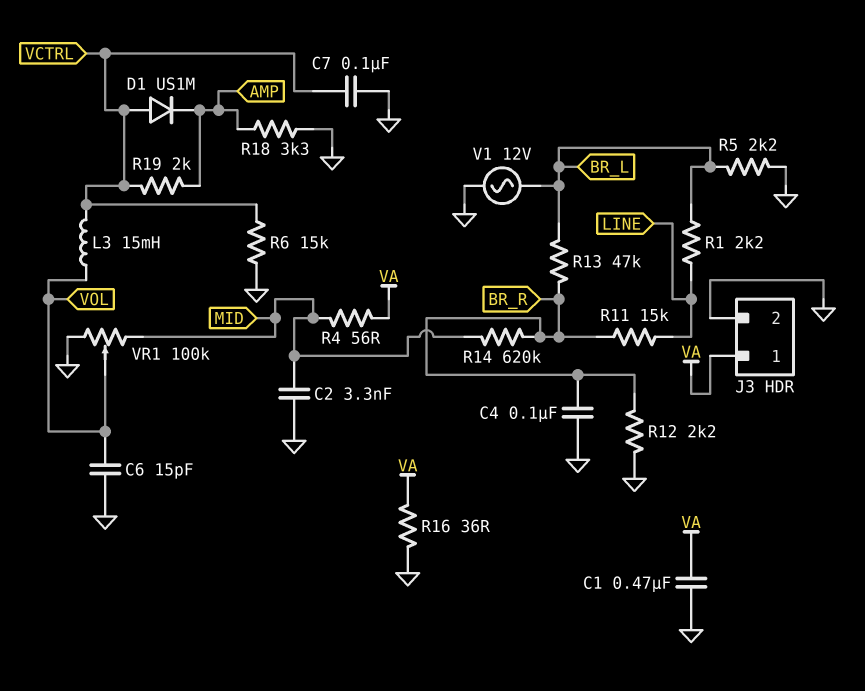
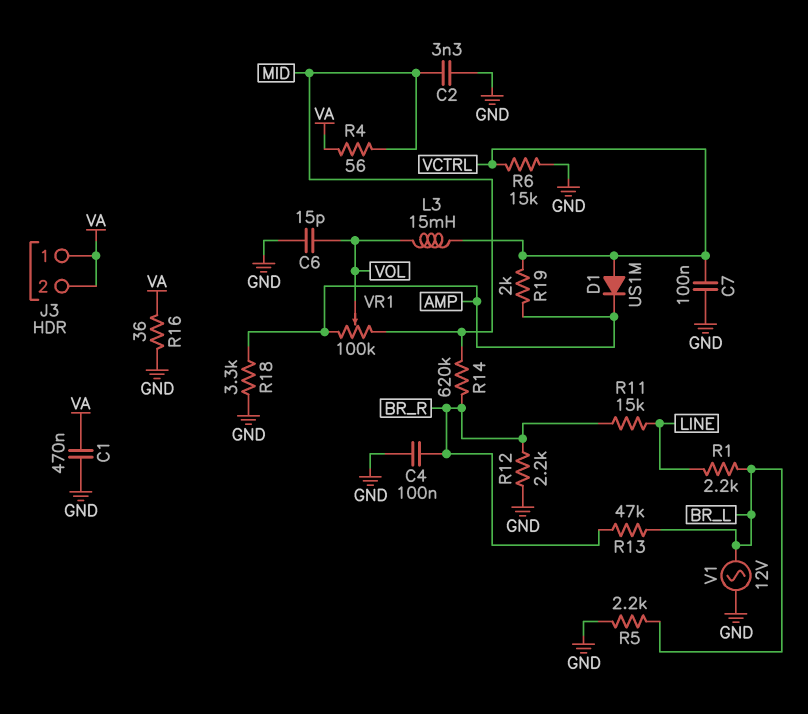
J3 pin 2: GND -> VA
VR1: 100k (GND, MID, wiper VOL) -> 100k (AMP, MID, wiper VOL)

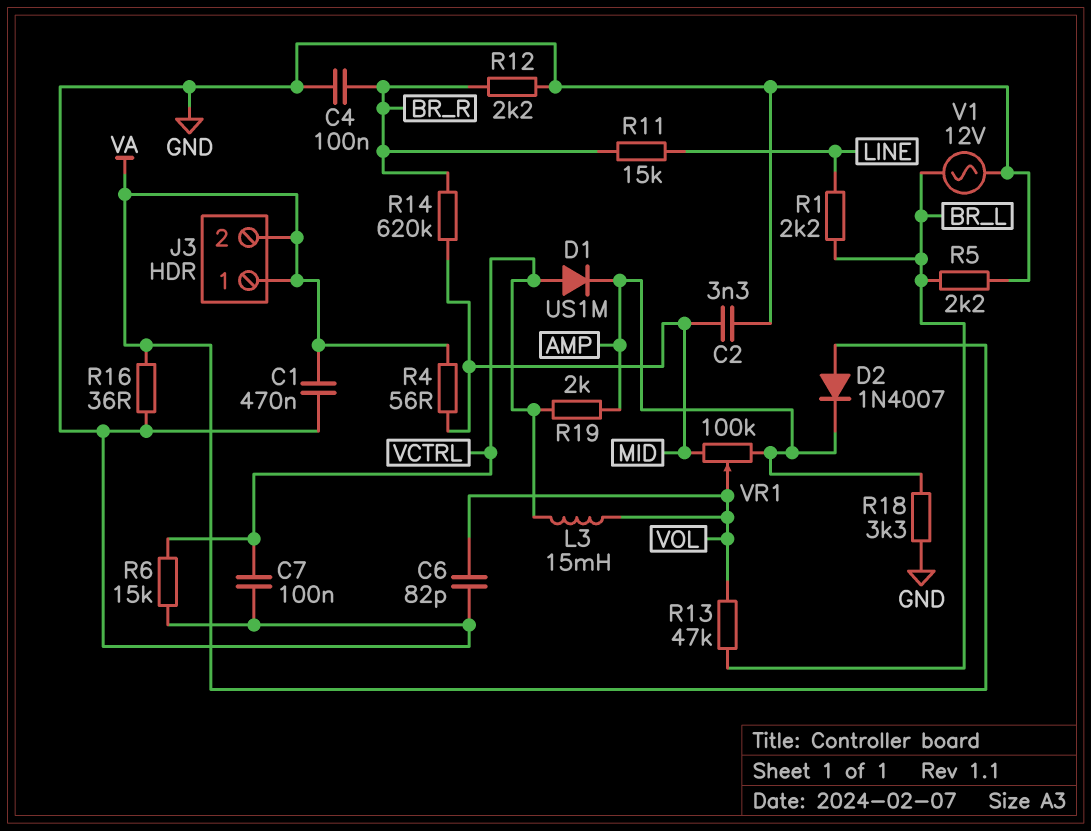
C6: 15pF (GND, VOL) -> 82pF (GND, VOL)
D2: none -> diode 1N4007 (A VA, K AMP)
R13: 47k (BR_L, BR_R) -> 47k (BR_L, VOL)

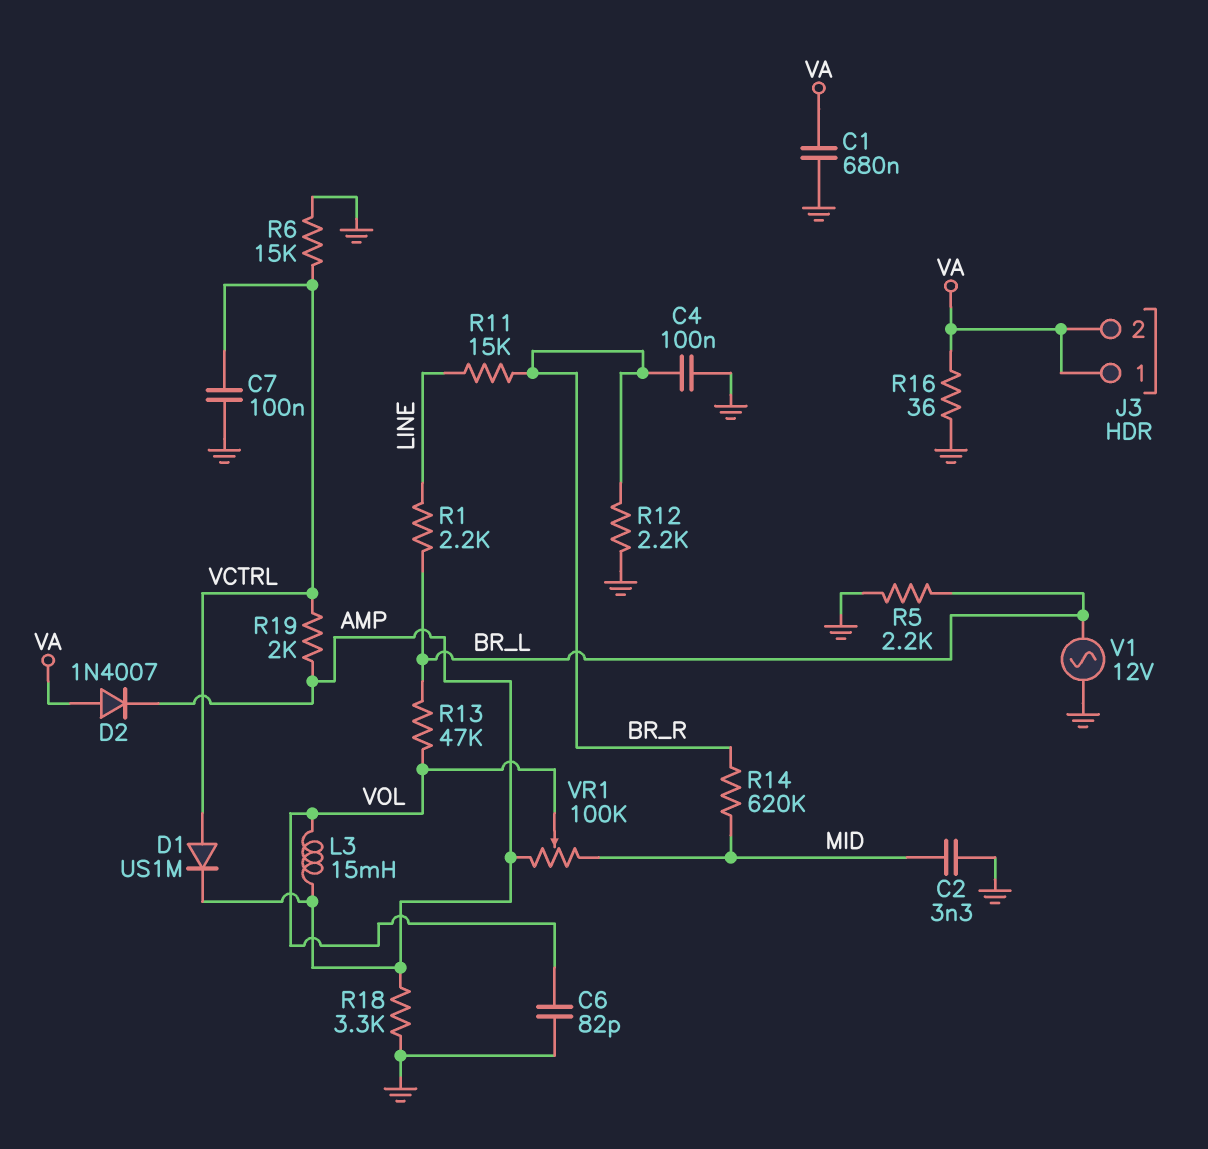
C1: 470nF (GND, VA) -> 680nF (GND, VA)
L3: 15mH (VCTRL, VOL) -> 15mH (AMP, VOL)
R4: 56 (MID, VA) -> none

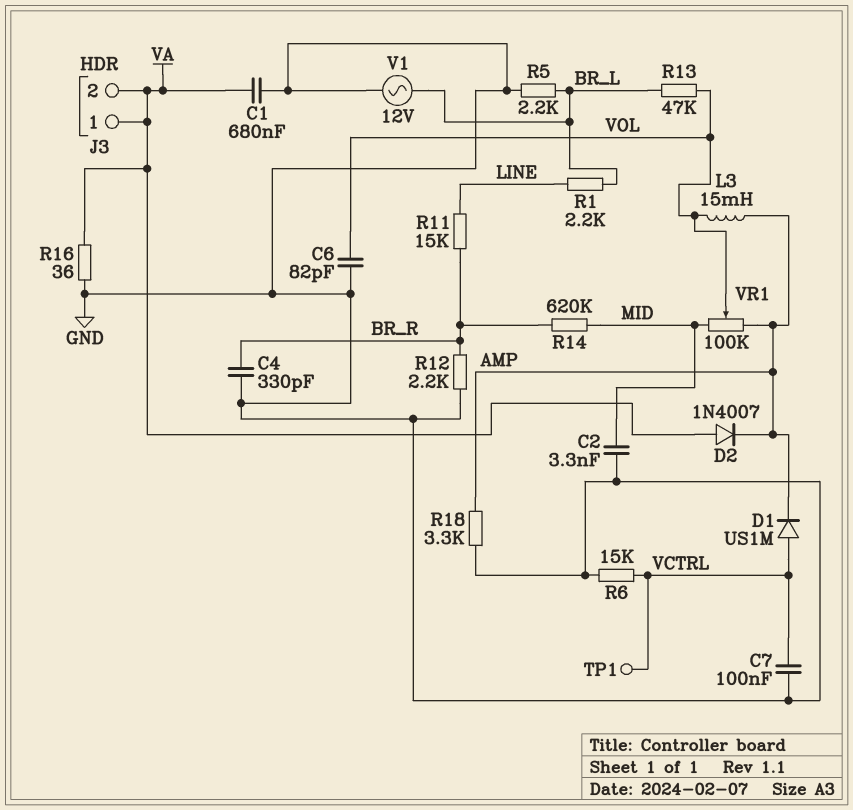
C4: 100nF (BR_R, GND) -> 330pF (BR_R, GND)
R19: 2k (AMP, VCTRL) -> none
TP1: none -> test point (VCTRL)

